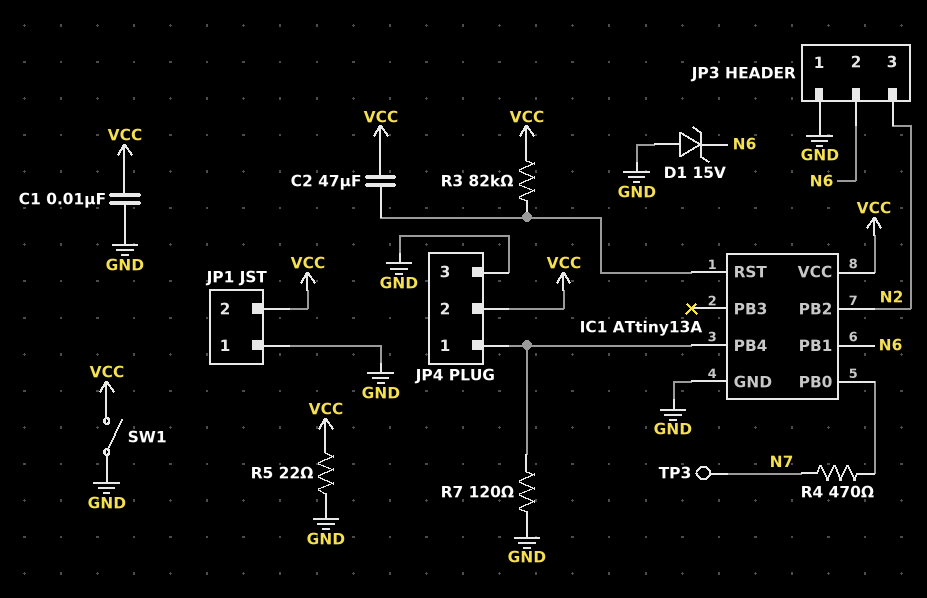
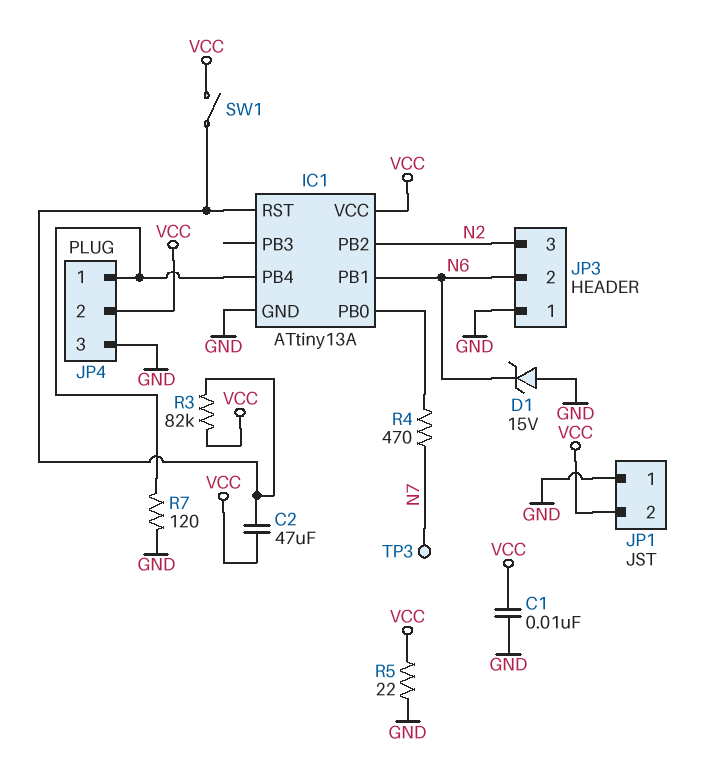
SW1: switch (GND, VCC) -> switch (IC1/RST, VCC)

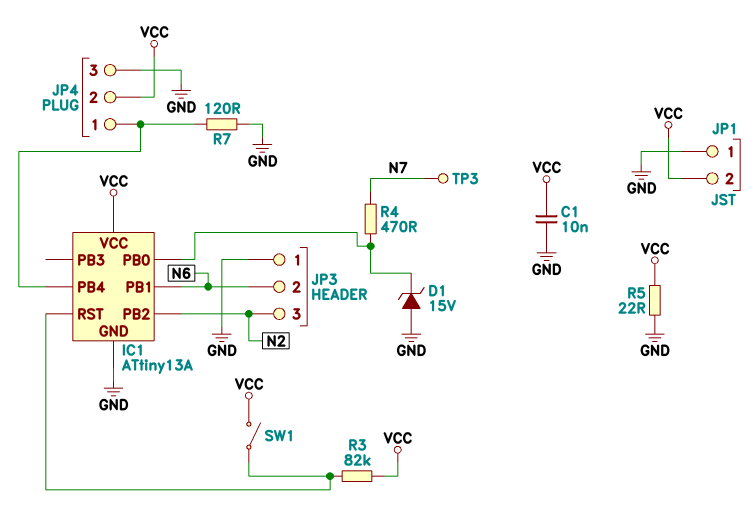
C2: 47uF (IC1/RST, VCC) -> none
D1: zener 15V (A GND, K N6) -> zener 15V (A GND, K IC1/PB0)

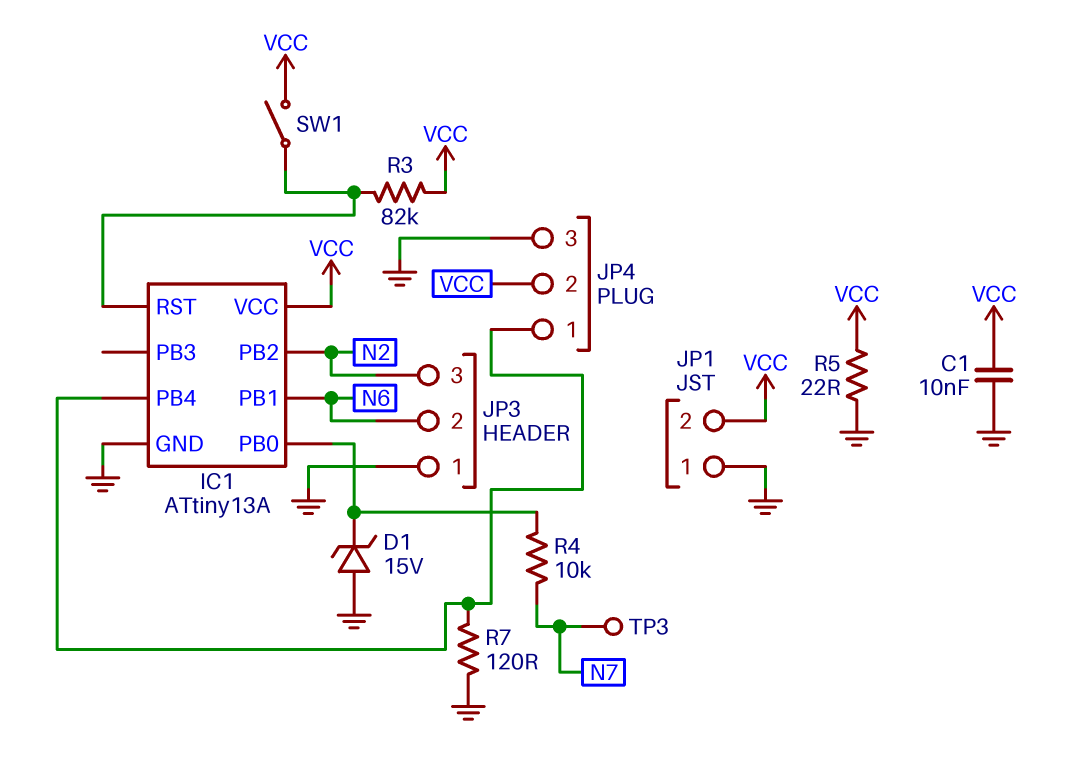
R4: 470 (IC1/PB0, N7) -> 10k (IC1/PB0, N7)

